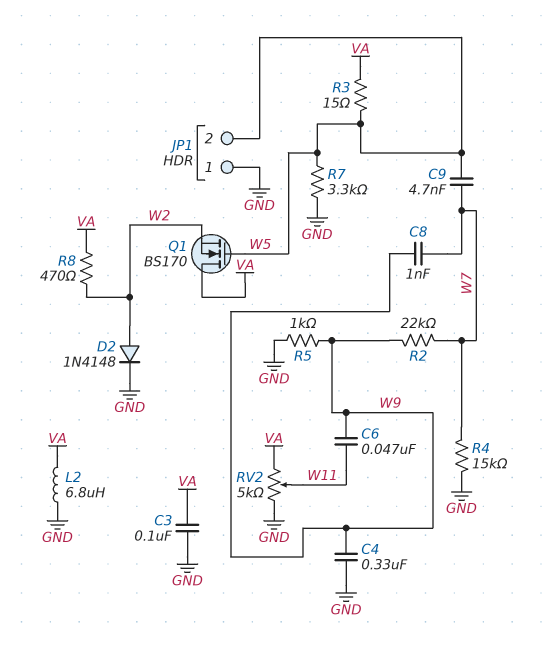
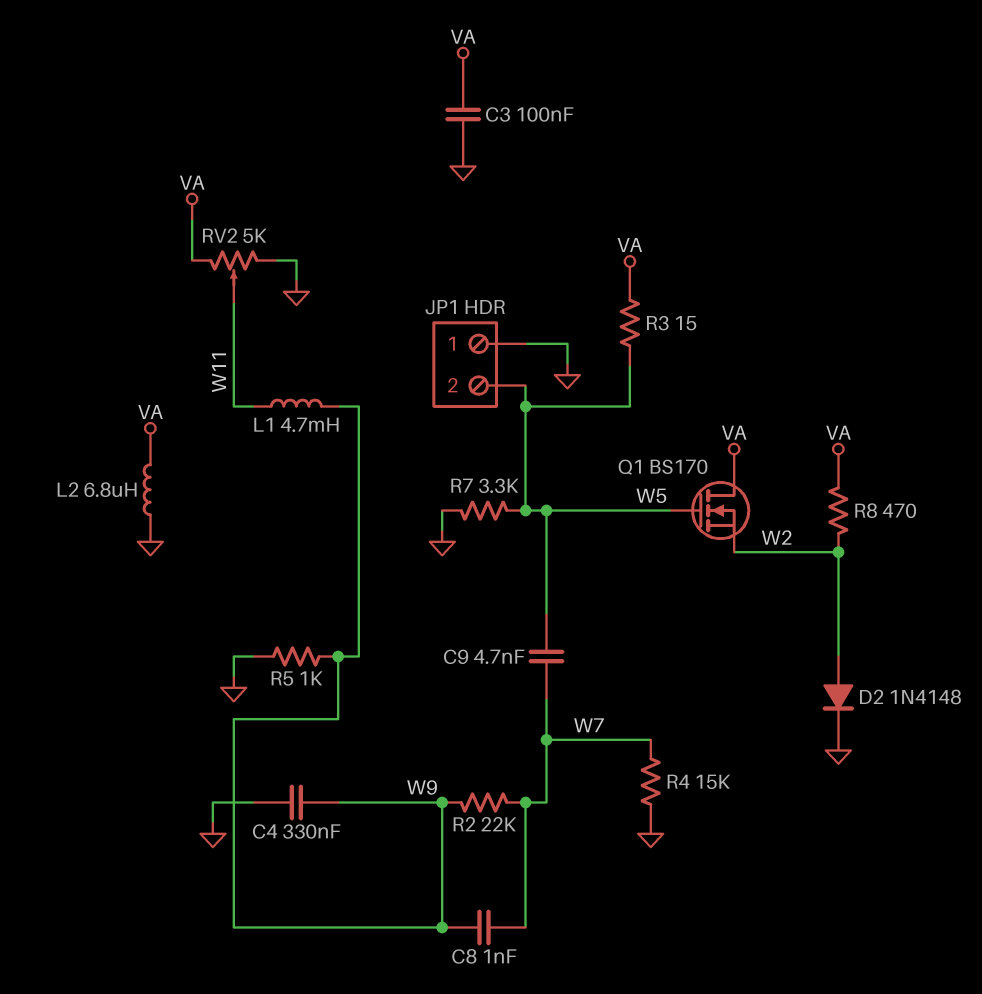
C6: 47nF (W9, W11) -> none
L1: none -> 4.7mH (W9, W11)

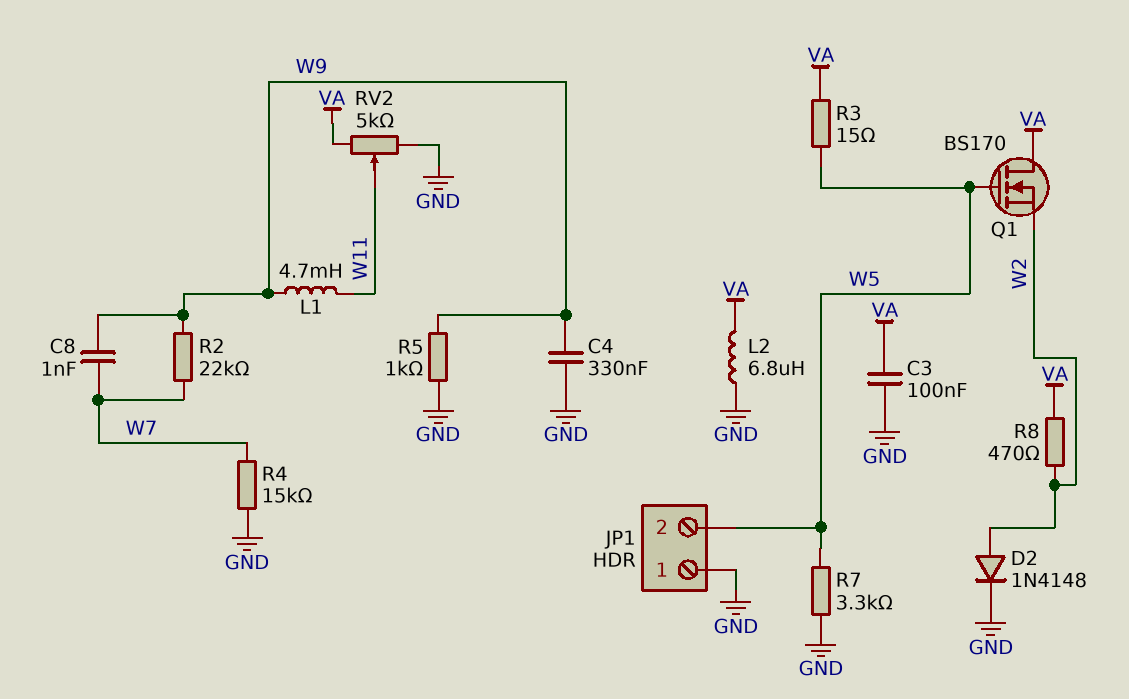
C9: 4.7nF (W5, W7) -> none

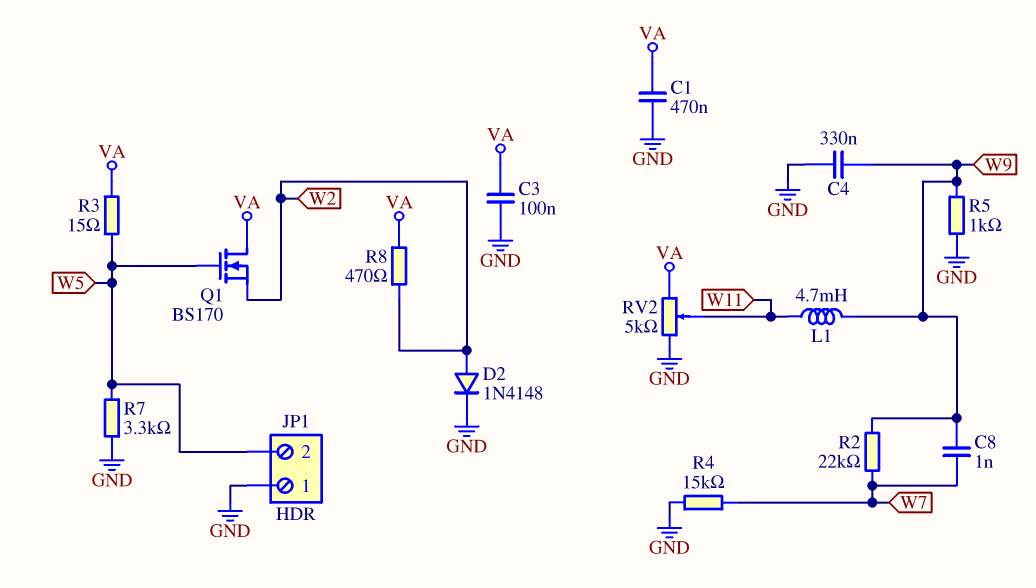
C1: none -> 470nF (GND, VA)
L2: 6.8uH (GND, VA) -> none

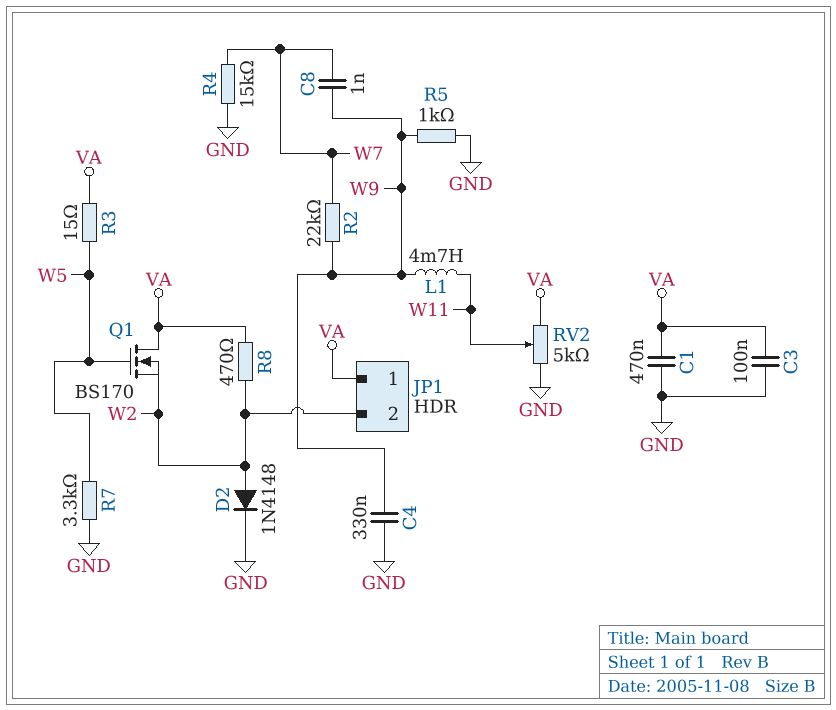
JP1 pin 1: GND -> VA
JP1 pin 2: W5 -> W2

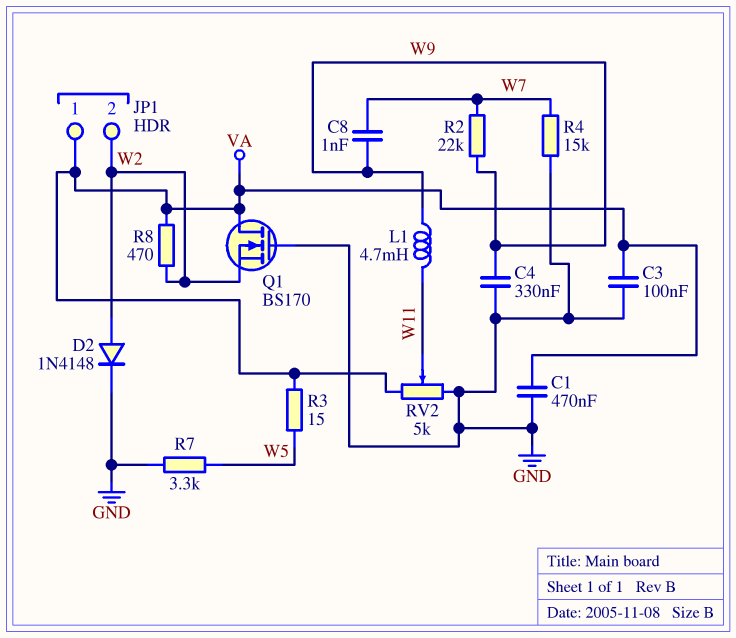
Q1: NMOS BS170 (G W5, D VA, S W2) -> NMOS BS170 (G GND, D VA, S W2)
R5: 1k (GND, W9) -> none

